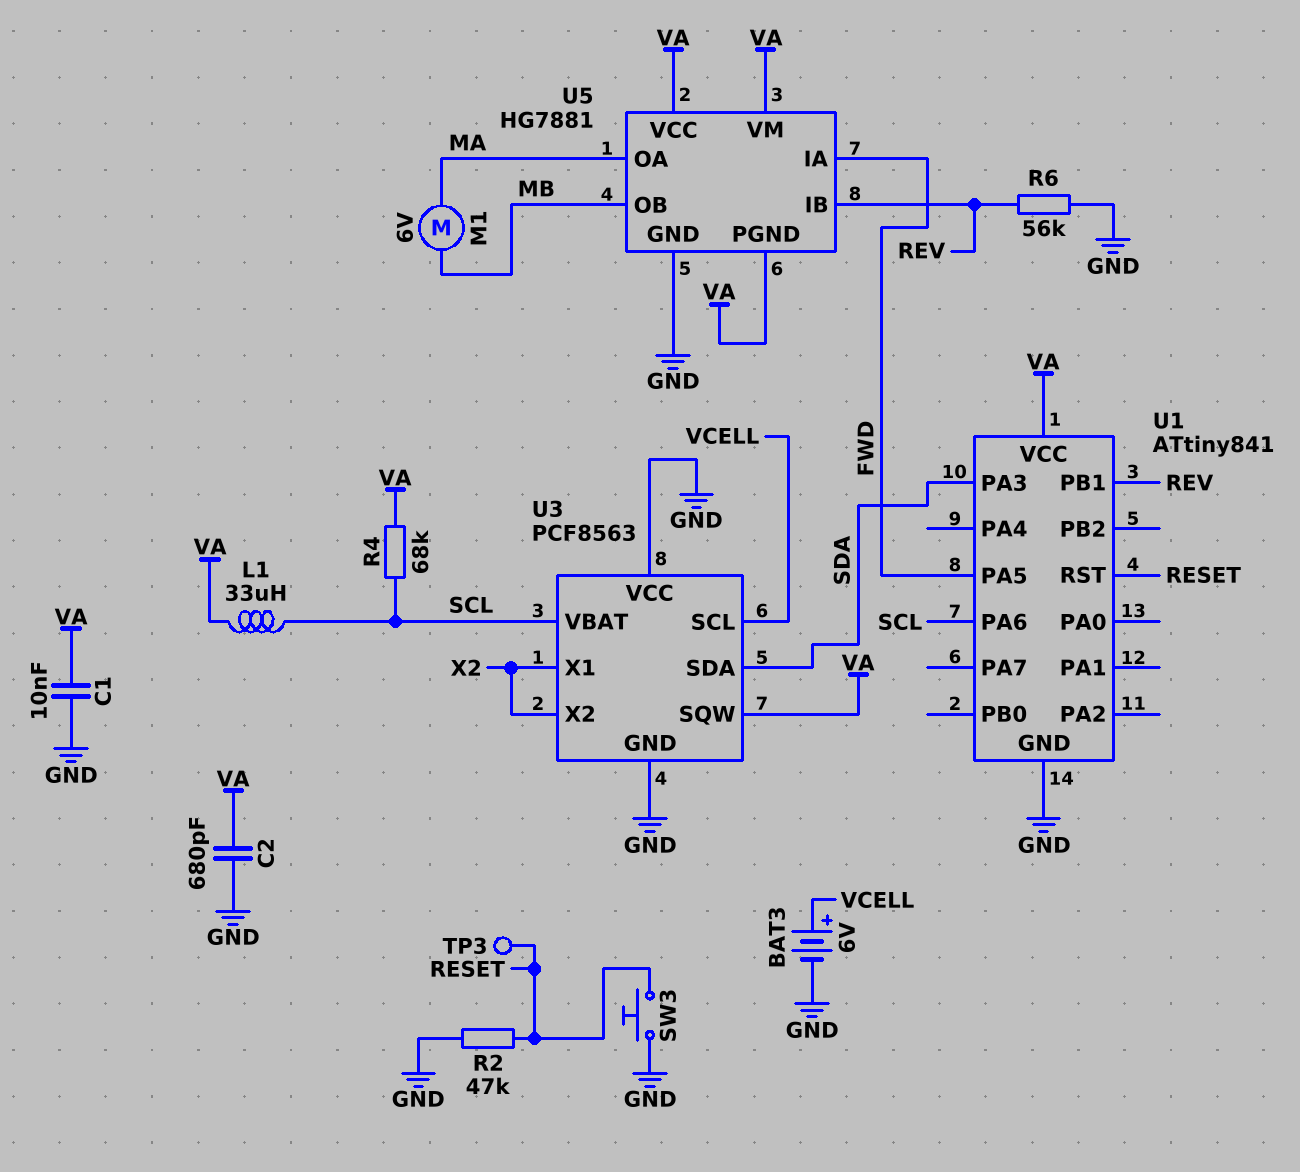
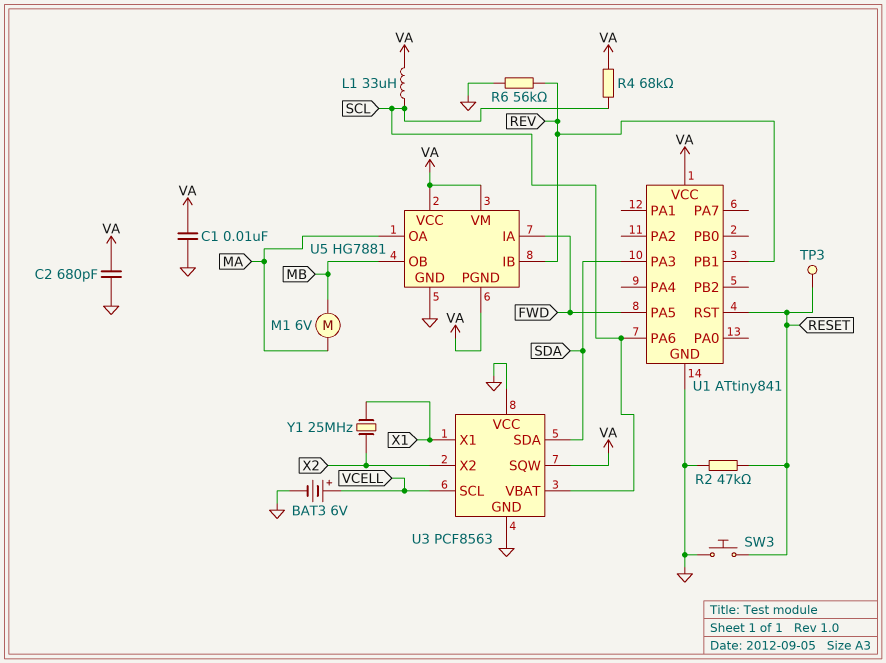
U3 pin X1: X2 -> X1
Y1: none -> 25MHz (X1, X2)

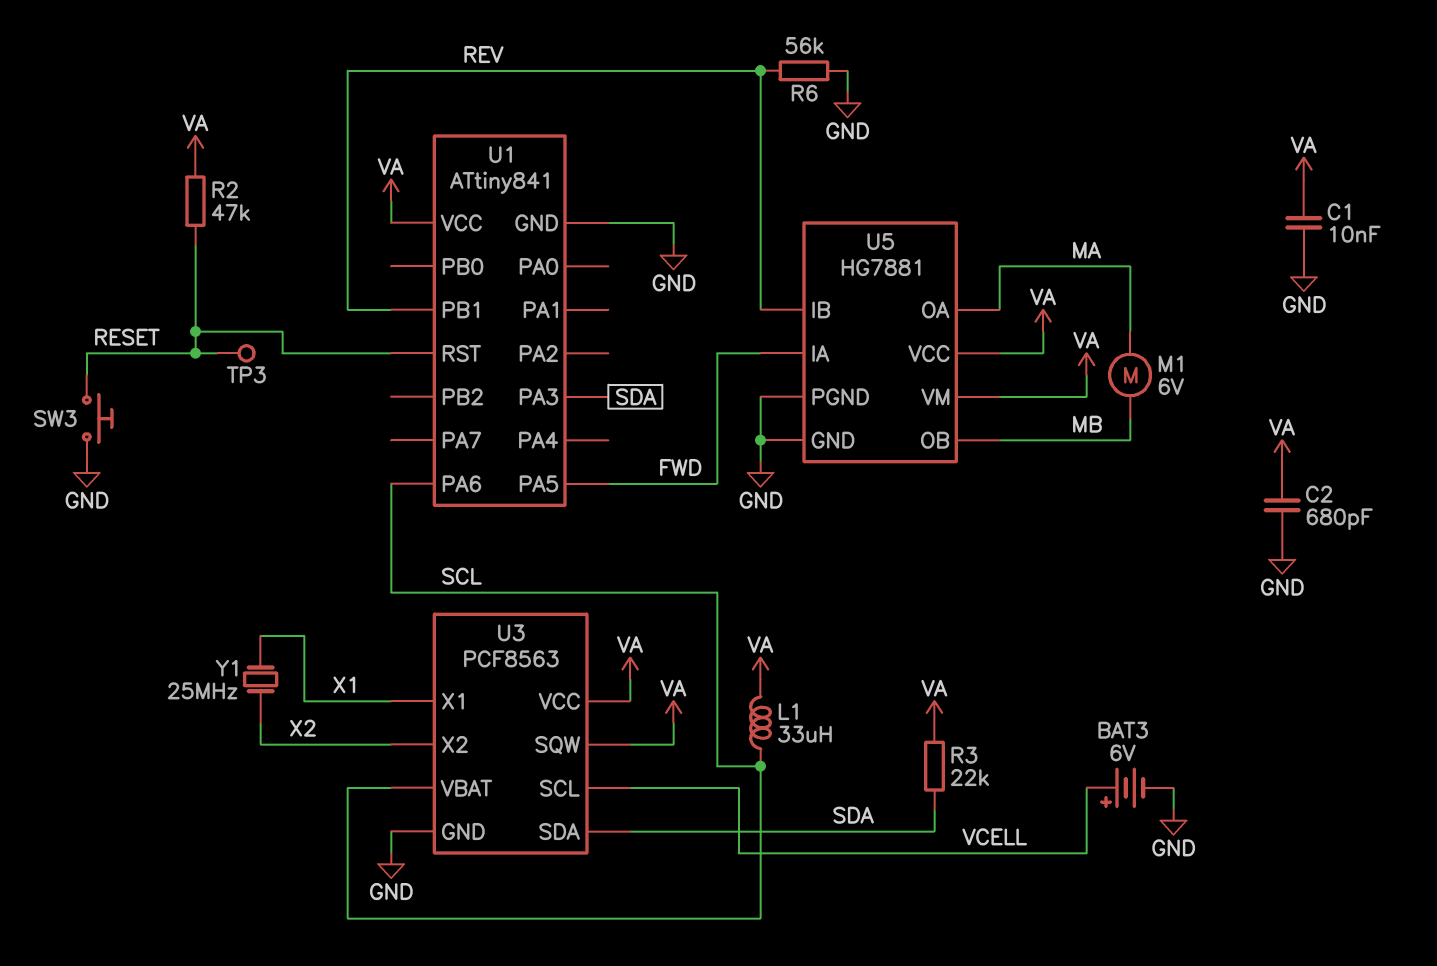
R2: 47k (GND, RESET) -> 47k (RESET, VA)
R3: none -> 22k (SDA, VA)
R4: 68k (SCL, VA) -> none
U3 pin VCC: GND -> VA
U5 pin PGND: VA -> GND

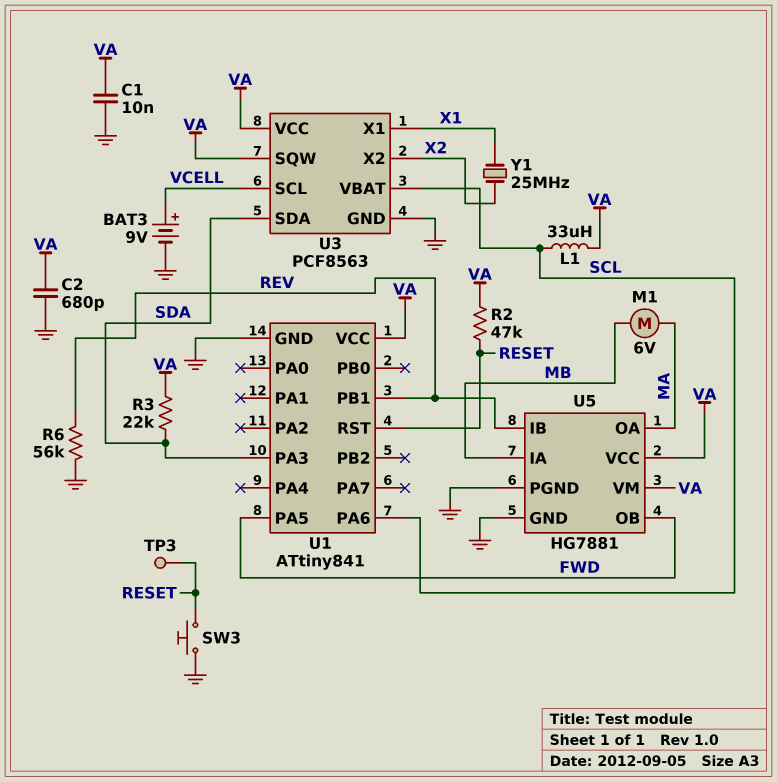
BAT3: 6V (plus VCELL, minus GND) -> 9V (plus VCELL, minus GND)
U5 pin IA: FWD -> MB
U5 pin OB: MB -> FWD

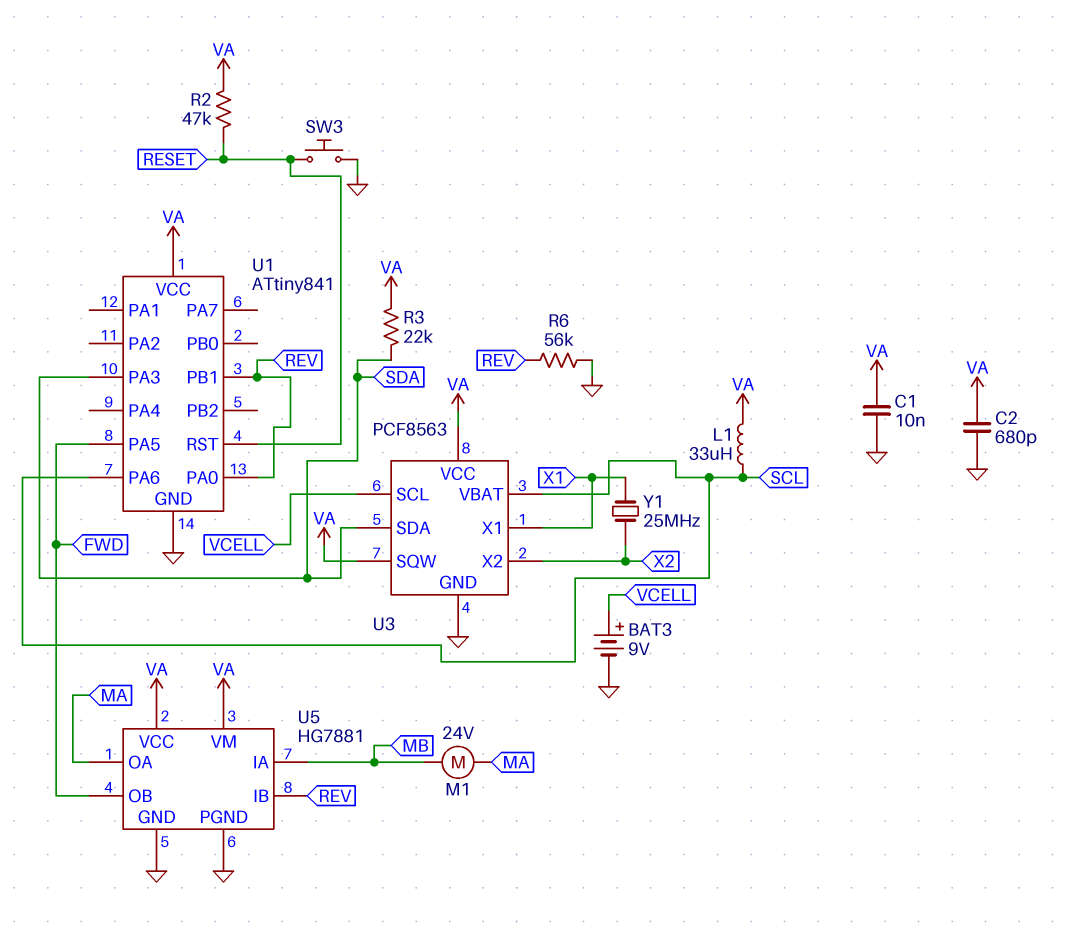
M1: motor 6V (MA, MB) -> motor 24V (MA, MB)
TP3: test point (RESET) -> none
U1 pin PA0: none -> REV

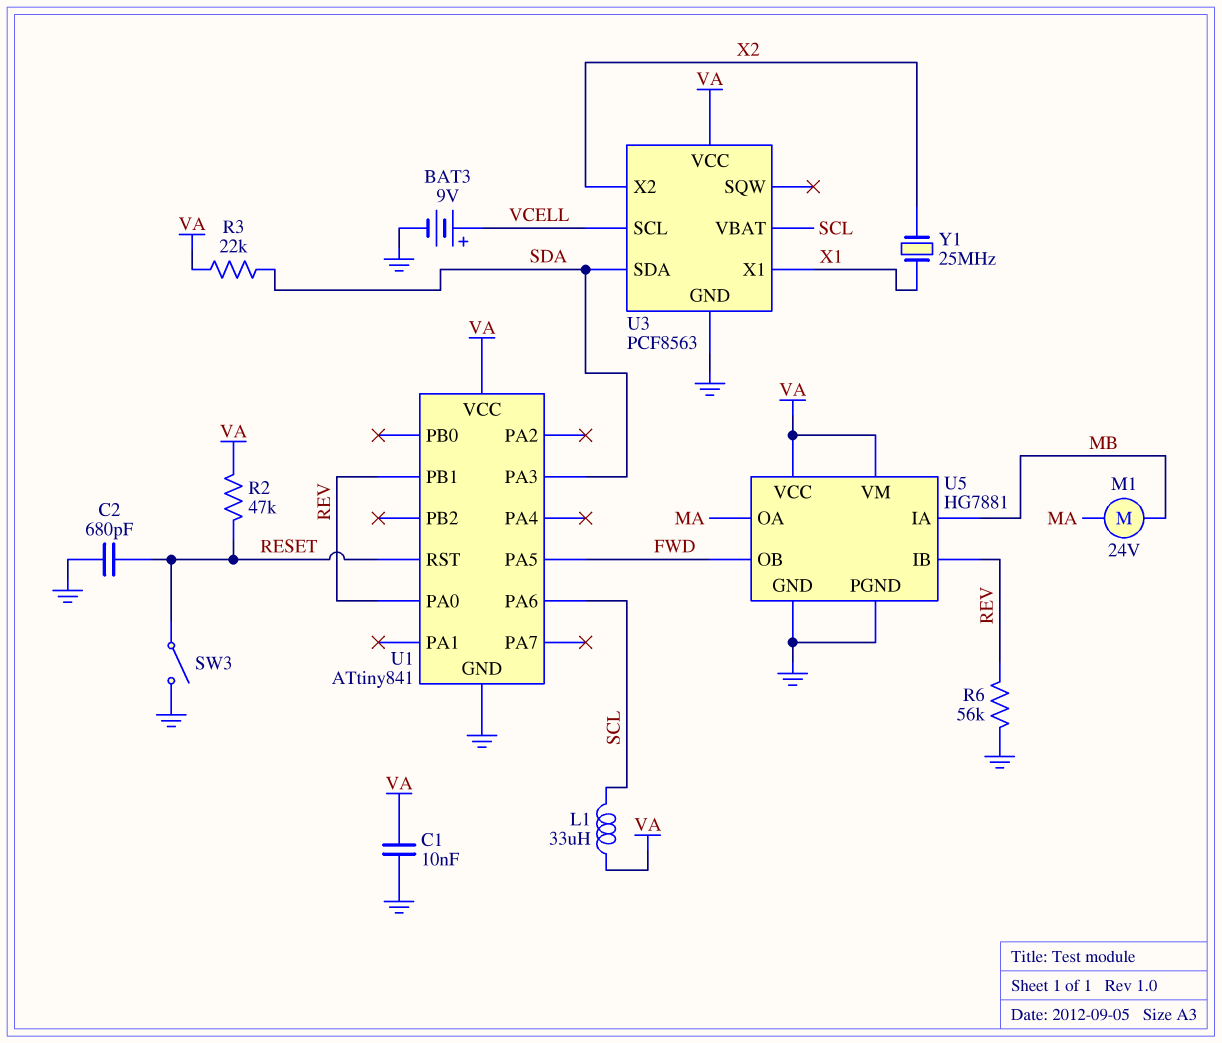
C2: 680pF (GND, VA) -> 680pF (GND, RESET)
SW3: button (GND, RESET) -> switch (GND, RESET)
U3 pin SQW: VA -> none

